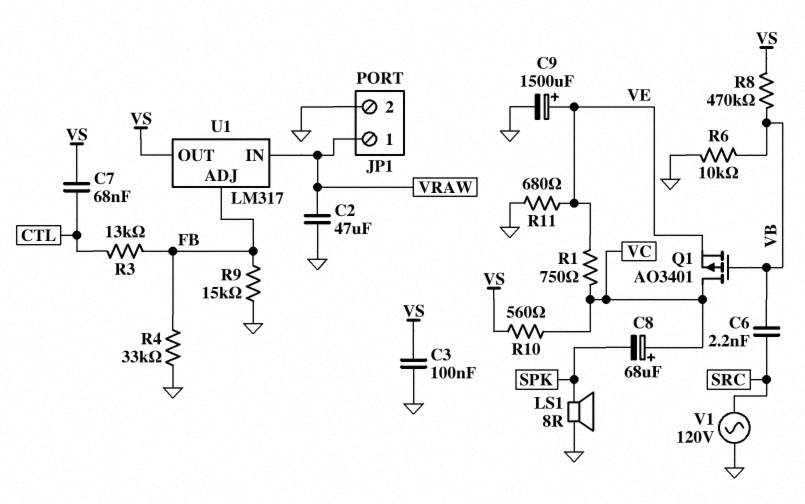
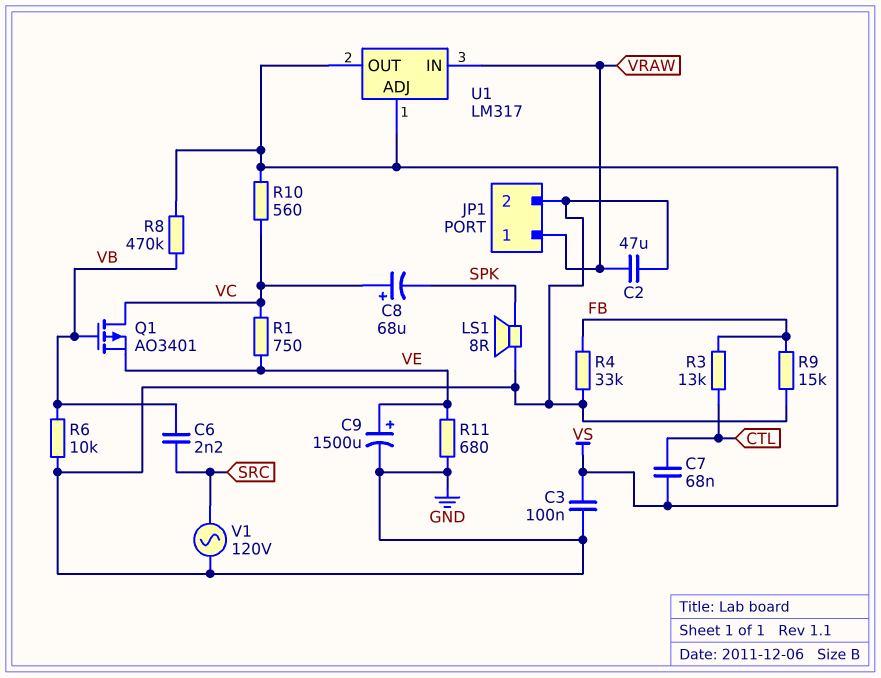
U1 pin ADJ: FB -> VS

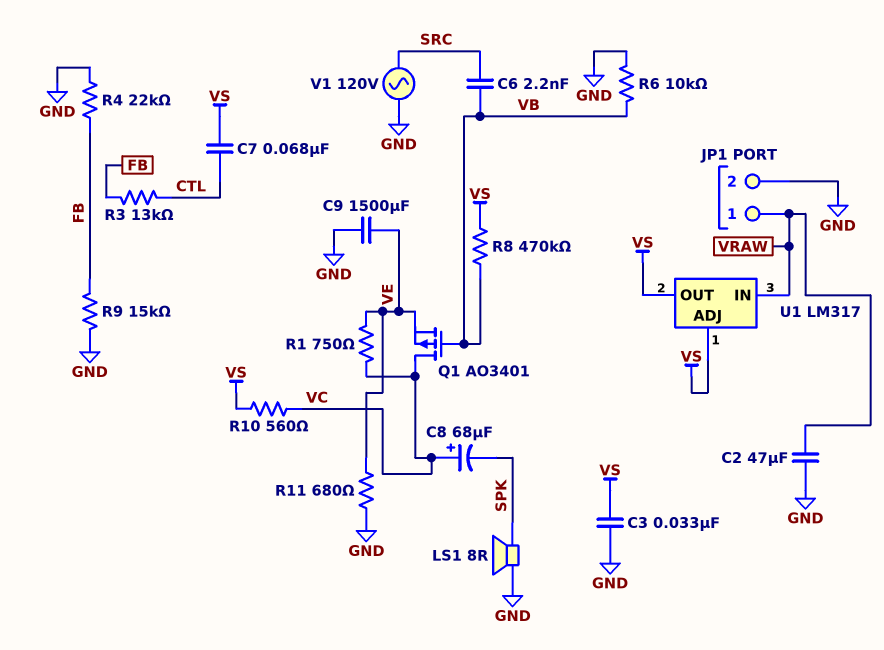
C3: 100nF (GND, VS) -> 33nF (GND, VS)
C9: 1500uF (plus VE, minus GND) -> 1500uF (GND, VE)
R4: 33k (FB, GND) -> 22k (FB, GND)

